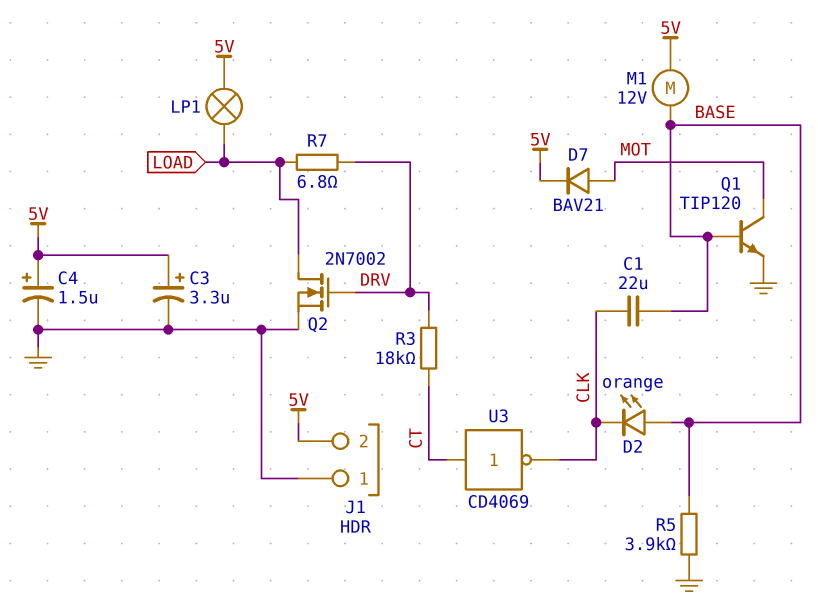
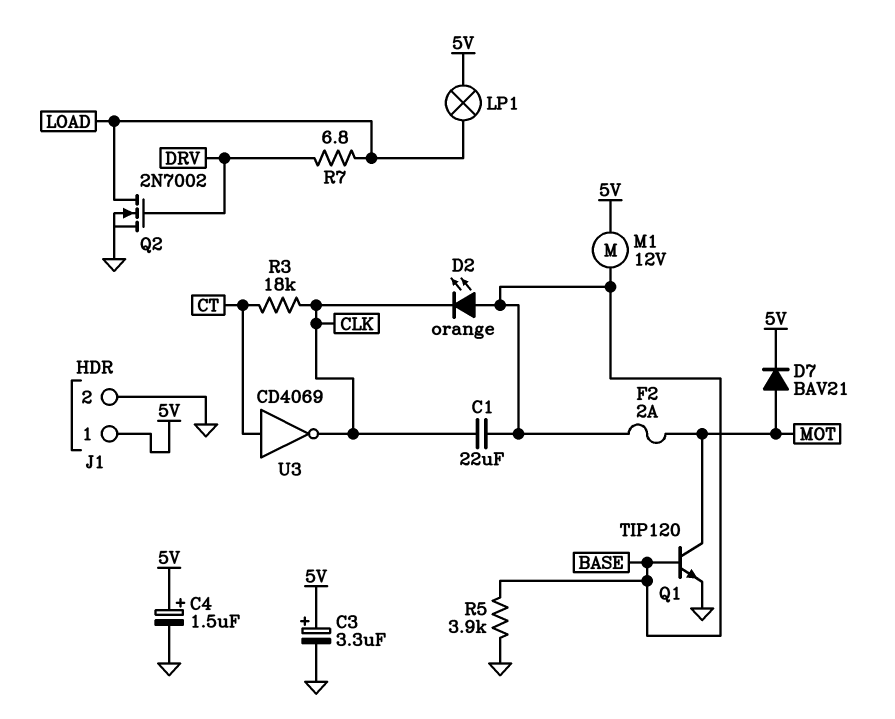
F2: none -> 2A (BASE, MOT)
J1 pin 1: GND -> 5V
J1 pin 2: 5V -> GND
R3: 18k (CT, DRV) -> 18k (CLK, CT)

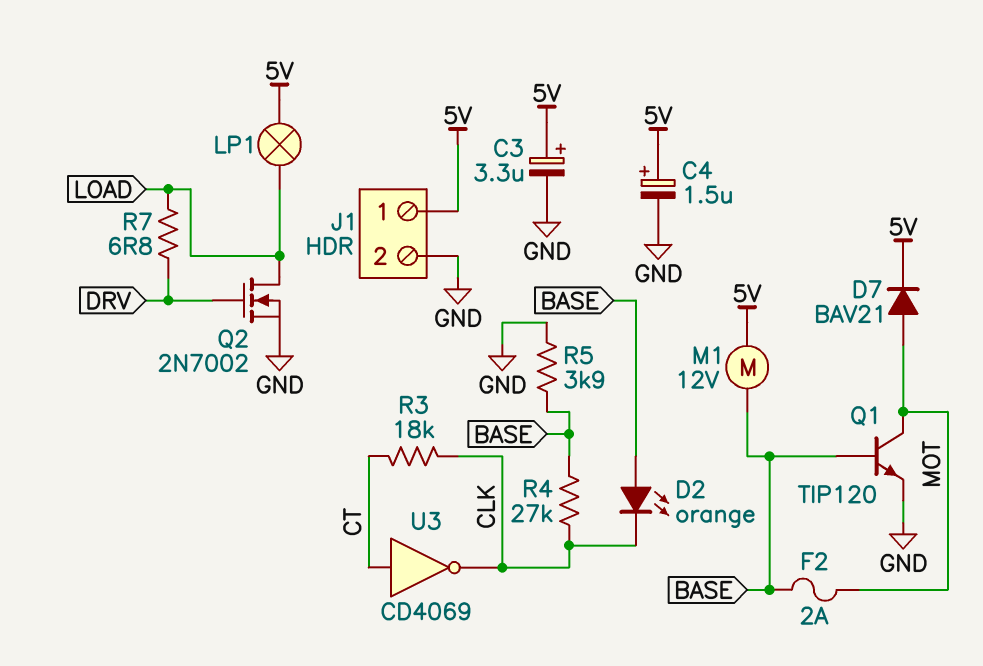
C1: 22uF (BASE, CLK) -> none
R4: none -> 27k (BASE, CLK)

